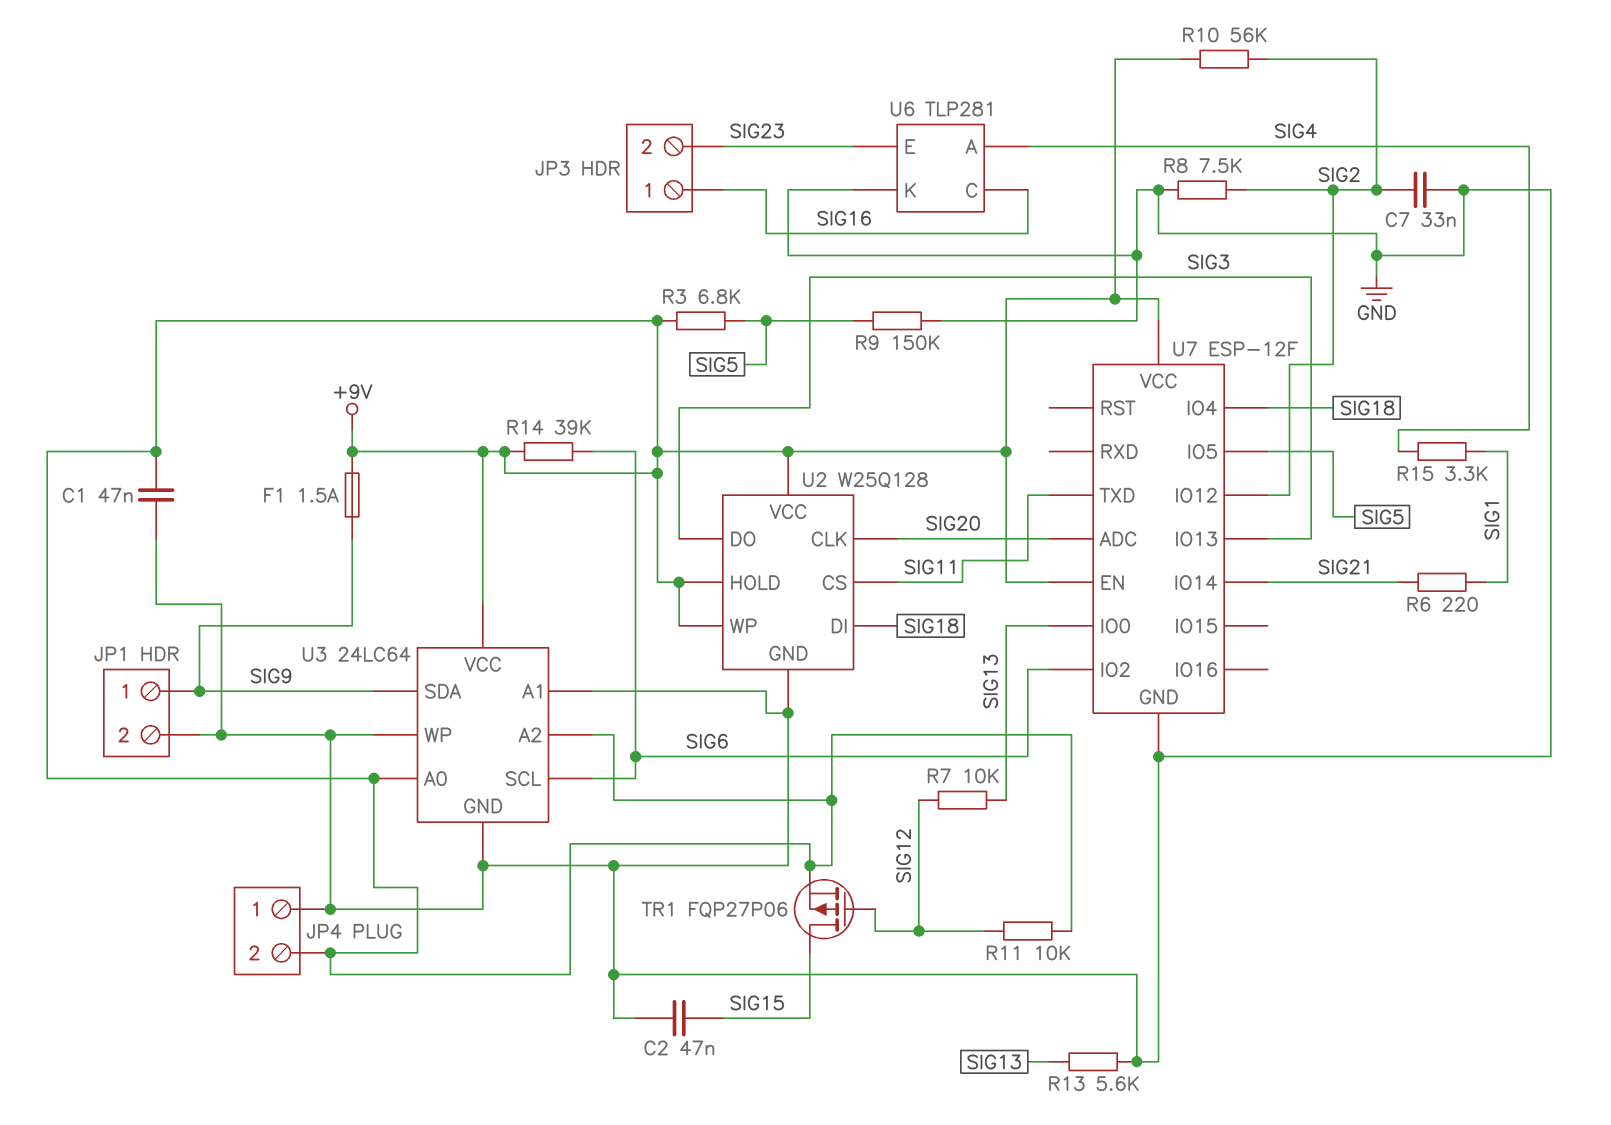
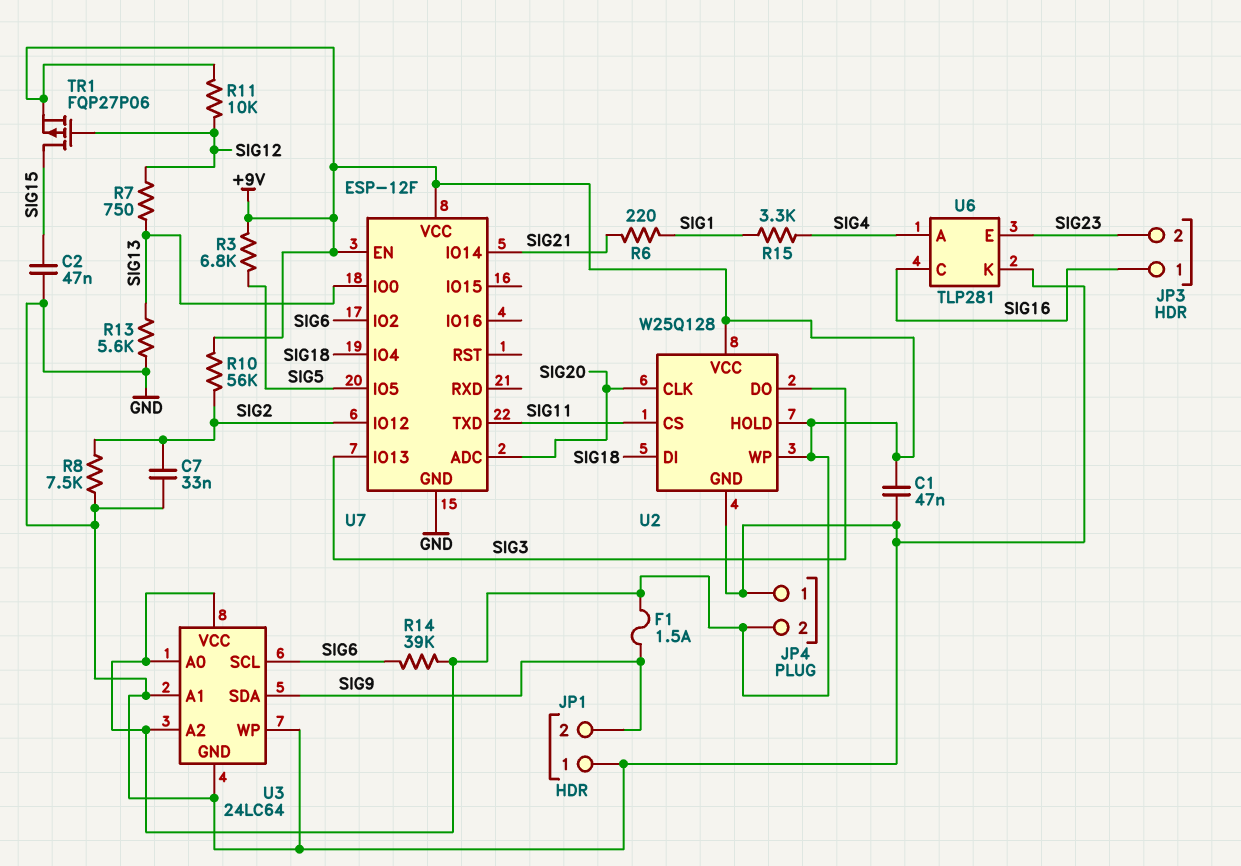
JP1 pin 1: SIG9 -> GND
JP1 pin 2: GND -> SIG9
R7: 10k (SIG12, SIG13) -> 750 (SIG12, SIG13)
R9: 150k (GND, SIG5) -> none

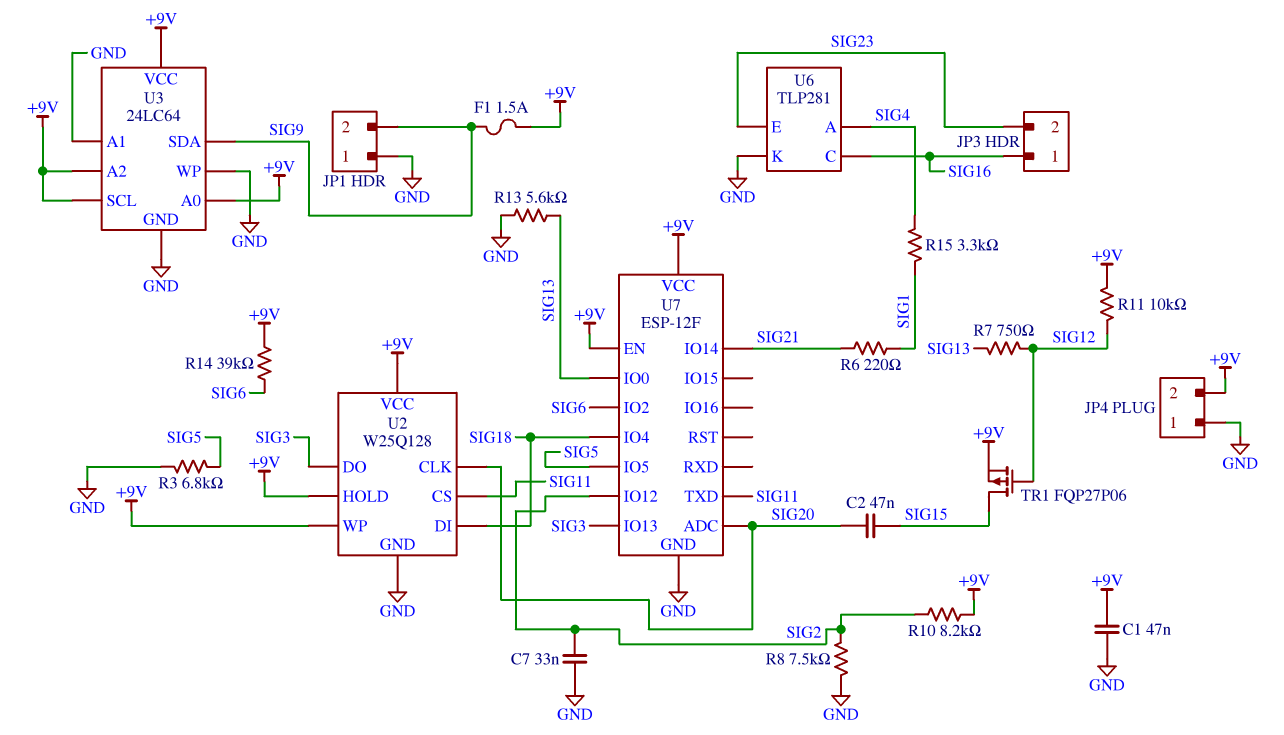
C2: 47nF (GND, SIG15) -> 47nF (SIG15, SIG20)
R3: 6.8k (+9V, SIG5) -> 6.8k (GND, SIG5)
R10: 56k (+9V, SIG2) -> 8.2k (+9V, SIG2)
U3 pin SCL: SIG6 -> +9V

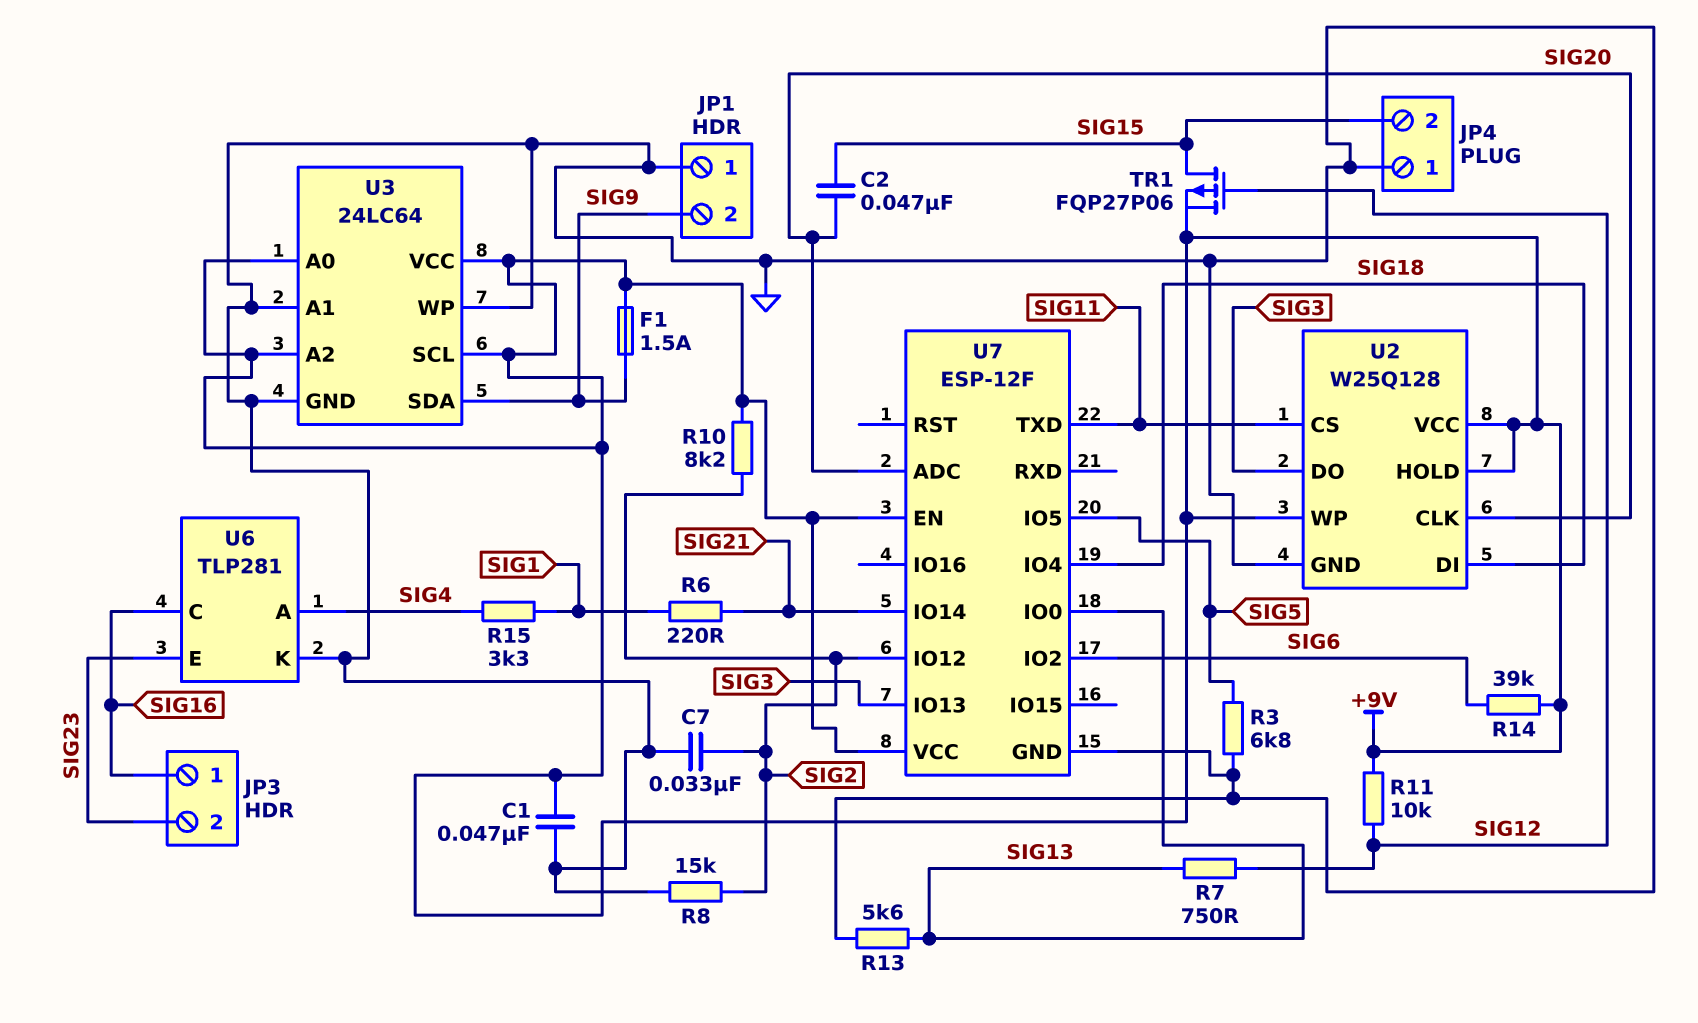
JP4 pin 2: +9V -> SIG15
R8: 7.5k (GND, SIG2) -> 15k (GND, SIG2)

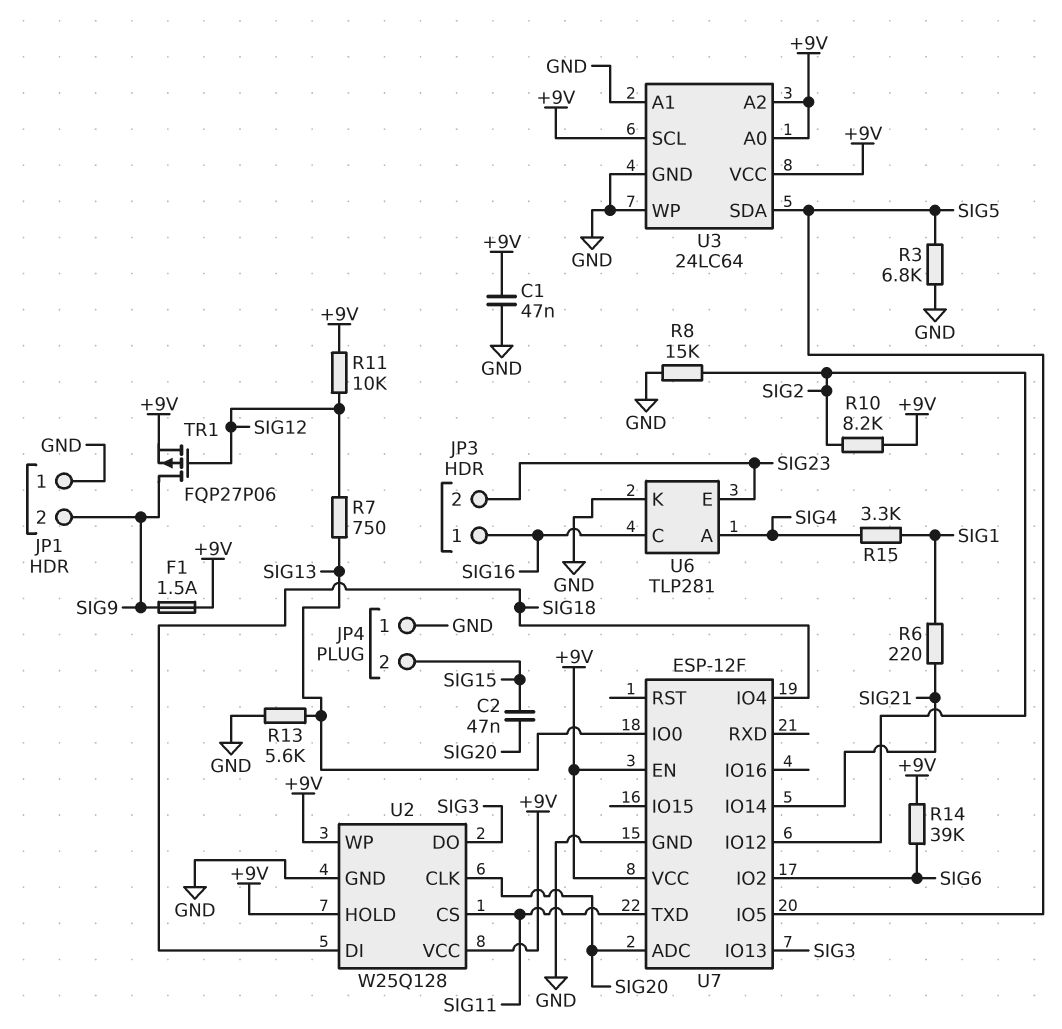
C7: 33nF (GND, SIG2) -> none
TR1: PMOS FQP27P06 (G SIG12, D SIG15, S +9V) -> PMOS FQP27P06 (G SIG12, D SIG9, S +9V)
U3 pin SDA: SIG9 -> SIG5

